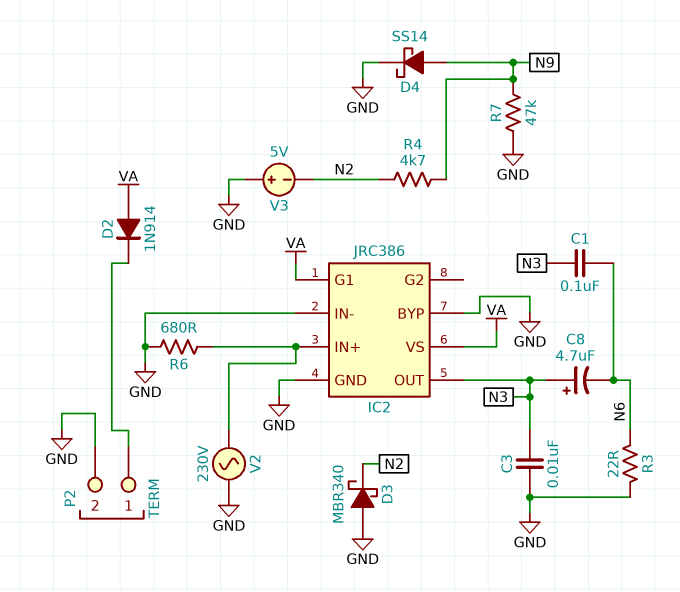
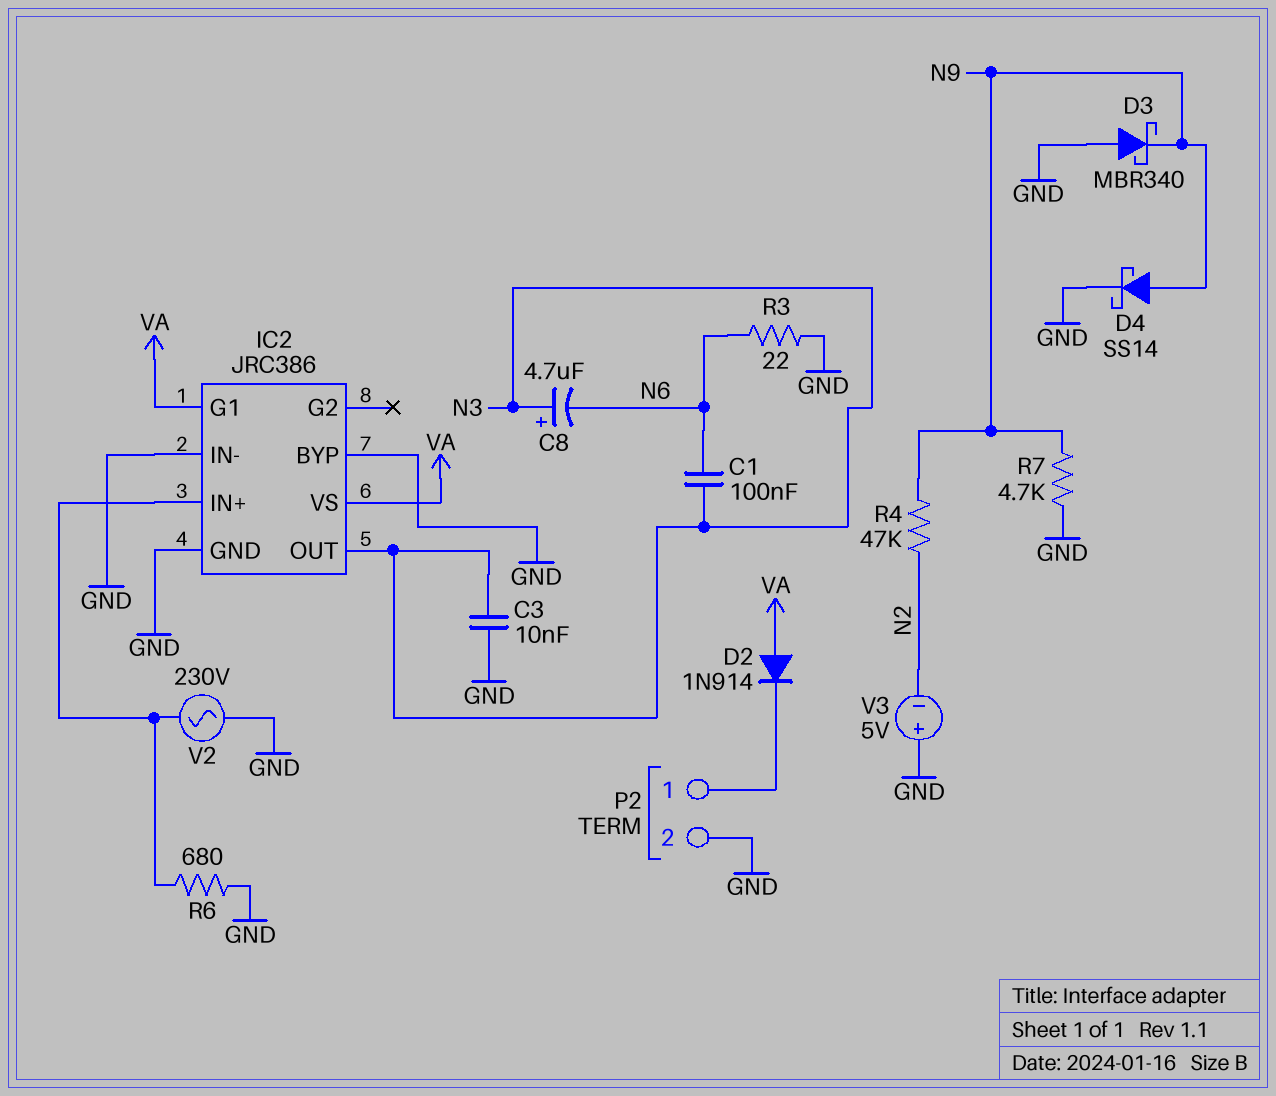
D3: schottky MBR340 (A GND, K N2) -> schottky MBR340 (A GND, K N9)
R4: 4.7k (N2, N9) -> 47k (N2, N9)
R7: 47k (GND, N9) -> 4.7k (GND, N9)

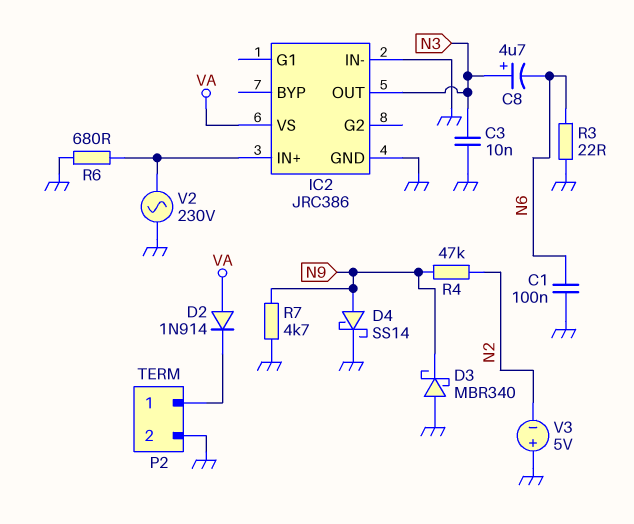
C1: 100nF (N3, N6) -> 100nF (GND, N6)
IC2 pin BYP: GND -> none
IC2 pin G1: VA -> none

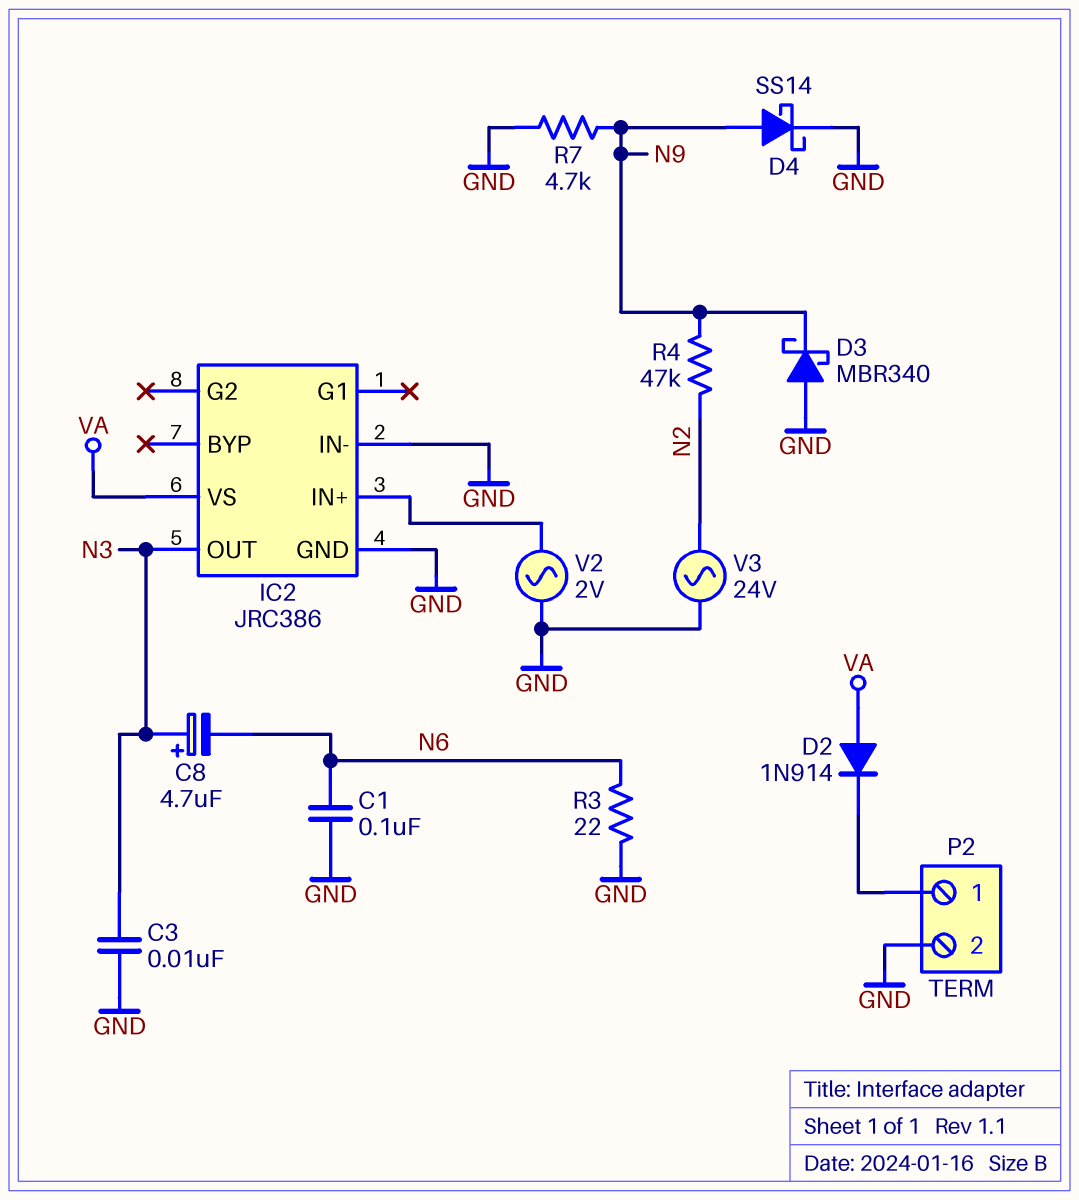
R6: 680 (GND, IC2/IN+) -> none
V2: AC 230V (GND, IC2/IN+) -> AC 2V (GND, IC2/IN+)
V3: 5V (plus GND, minus N2) -> AC 24V (GND, N2)

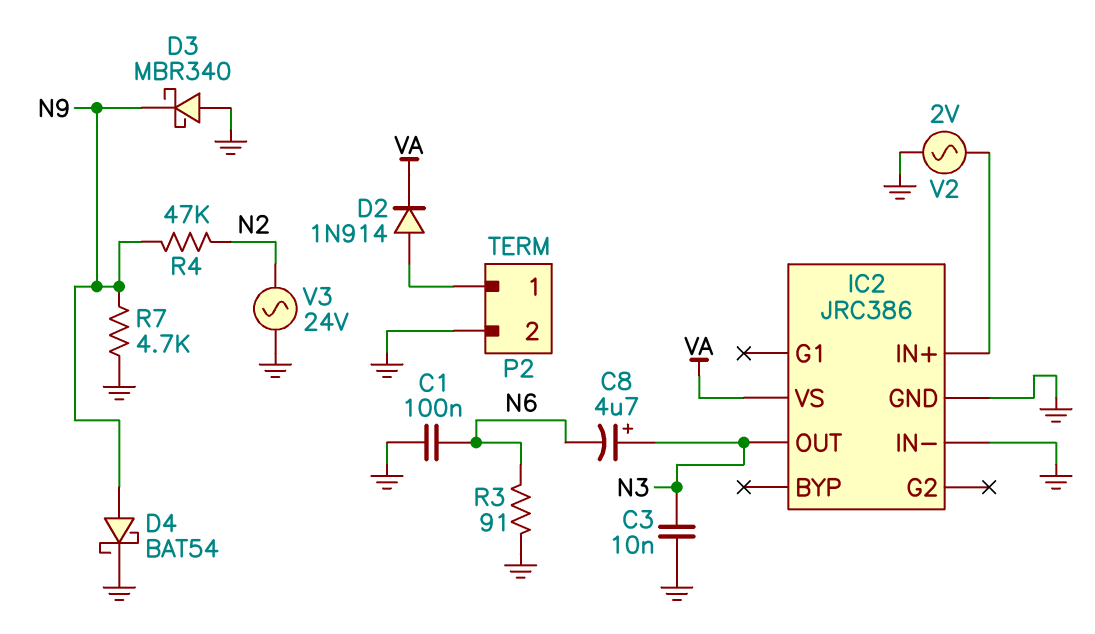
D2: diode 1N914 (A VA, K P2/1) -> diode 1N914 (A P2/1, K VA)
D4: schottky SS14 (A N9, K GND) -> schottky BAT54 (A N9, K GND)
R3: 22 (GND, N6) -> 91 (GND, N6)

